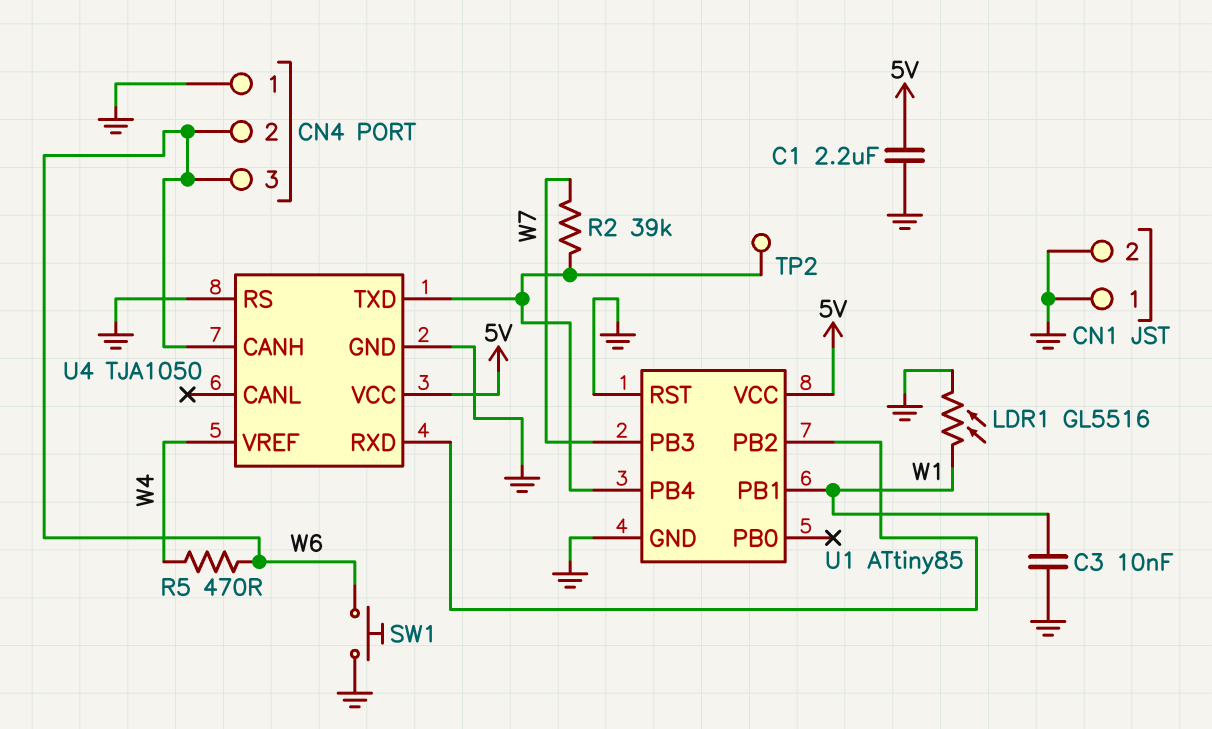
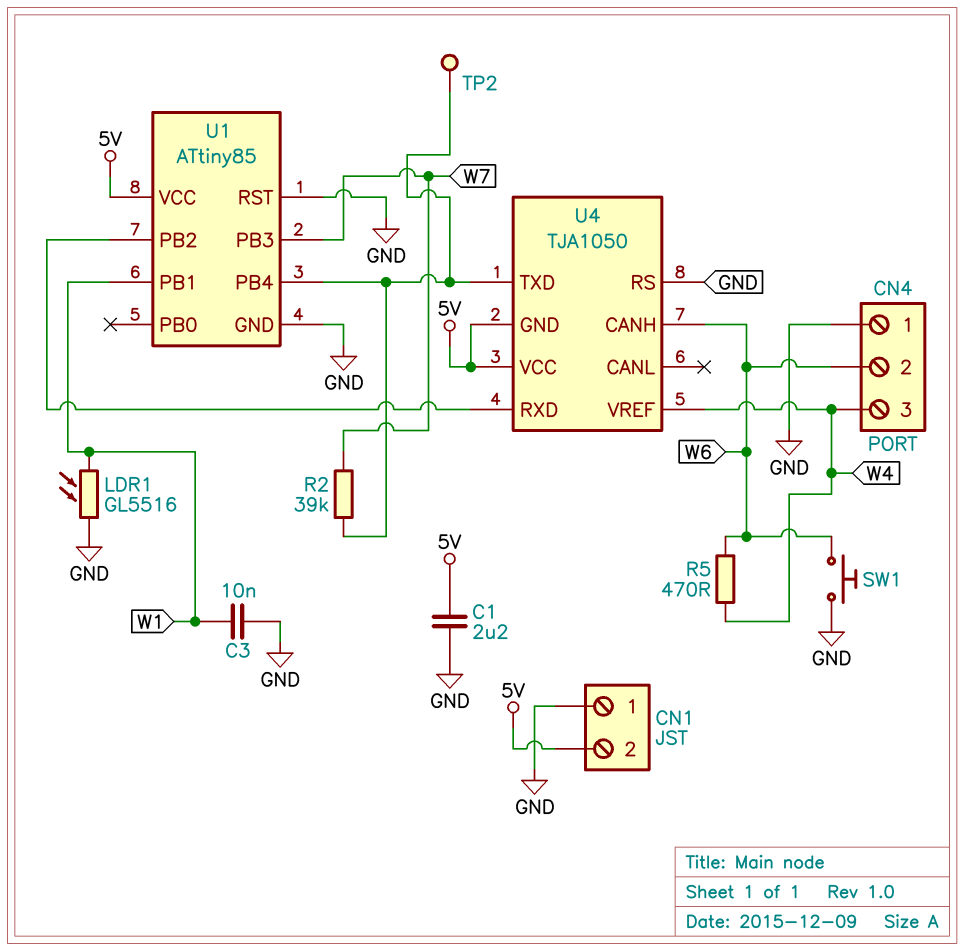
CN1 pin 2: GND -> 5V
CN4 pin 3: W6 -> W4
U4 pin GND: GND -> 5V

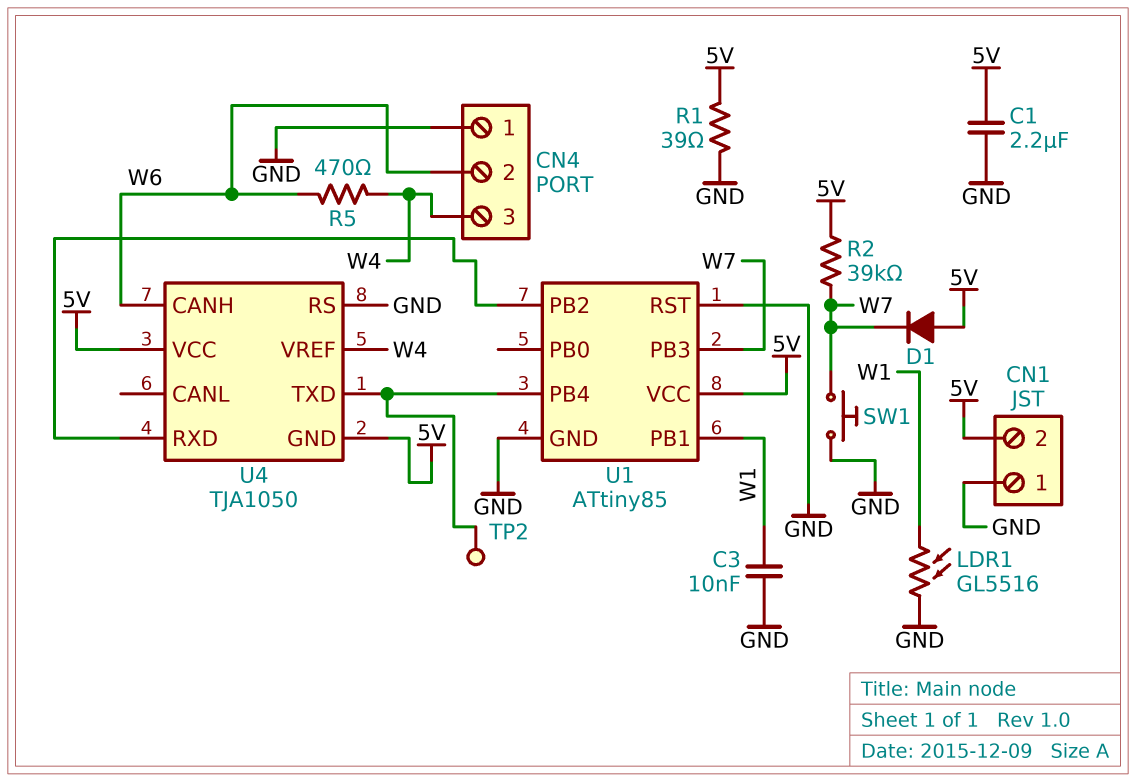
D1: none -> diode (A 5V, K W7)
R1: none -> 39 (5V, GND)
R2: 39k (U1/PB4, W7) -> 39k (5V, W7)
SW1: button (GND, W6) -> button (GND, W7)

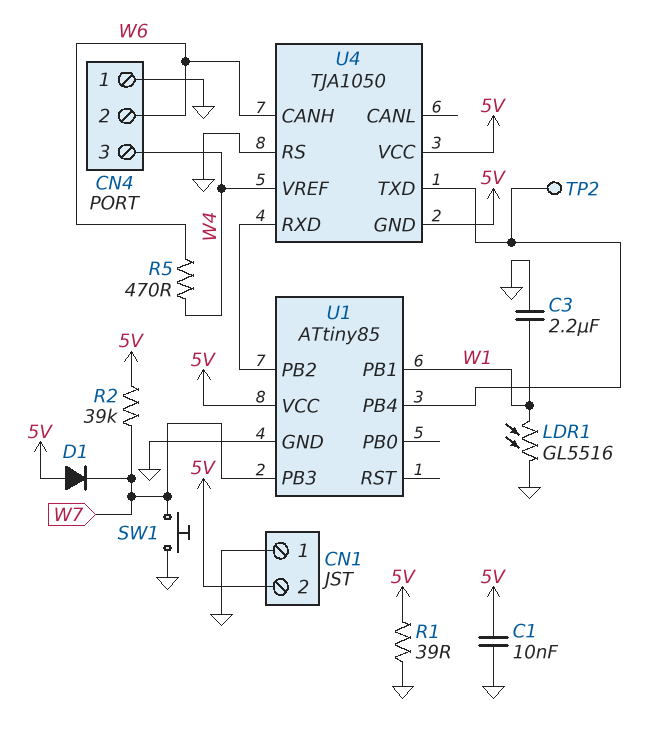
C1: 2.2uF (5V, GND) -> 10nF (5V, GND)
C3: 10nF (GND, W1) -> 2.2uF (GND, W1)
U1 pin RST: GND -> none

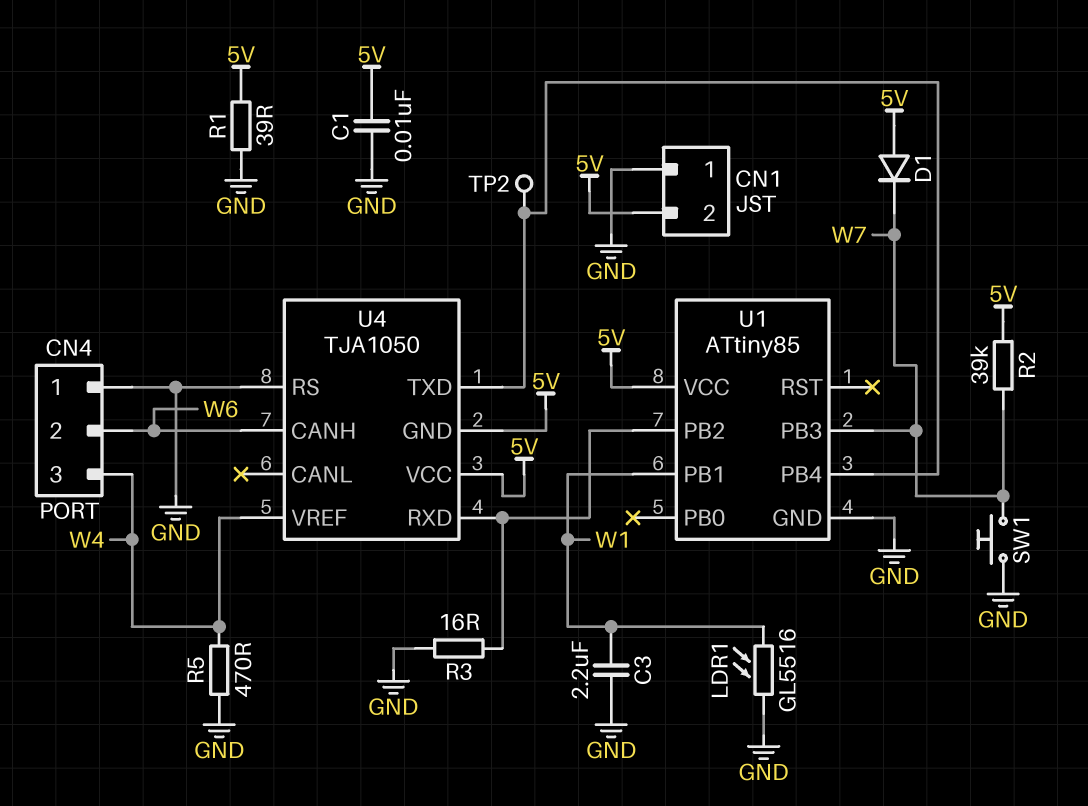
R3: none -> 16 (GND, U1/PB2)
R5: 470 (W4, W6) -> 470 (GND, W4)

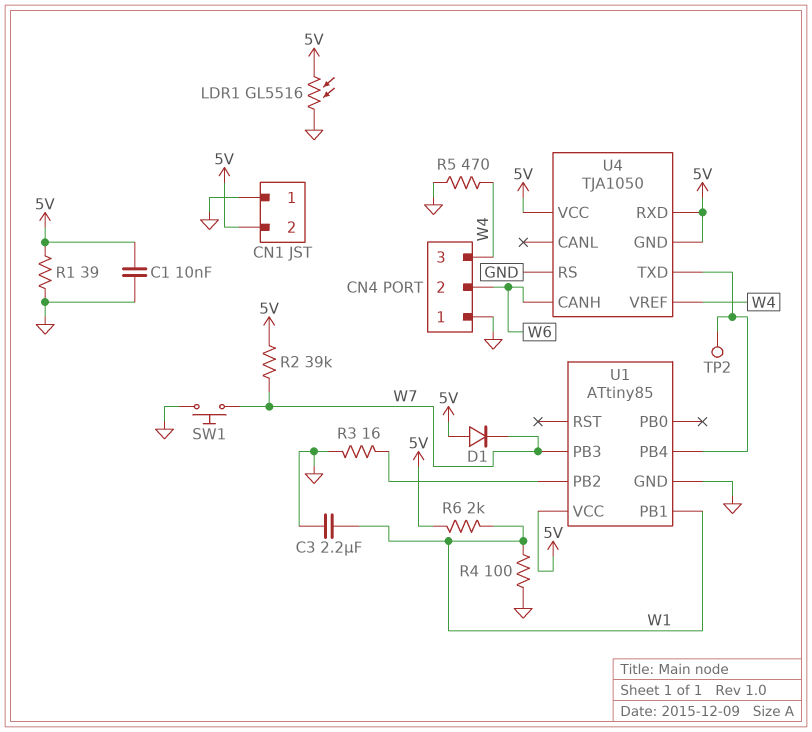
LDR1: GL5516 (GND, W1) -> GL5516 (5V, GND)
R4: none -> 100 (GND, W1)
R6: none -> 2k (5V, W1)
U4 pin RXD: U1/PB2 -> 5V

